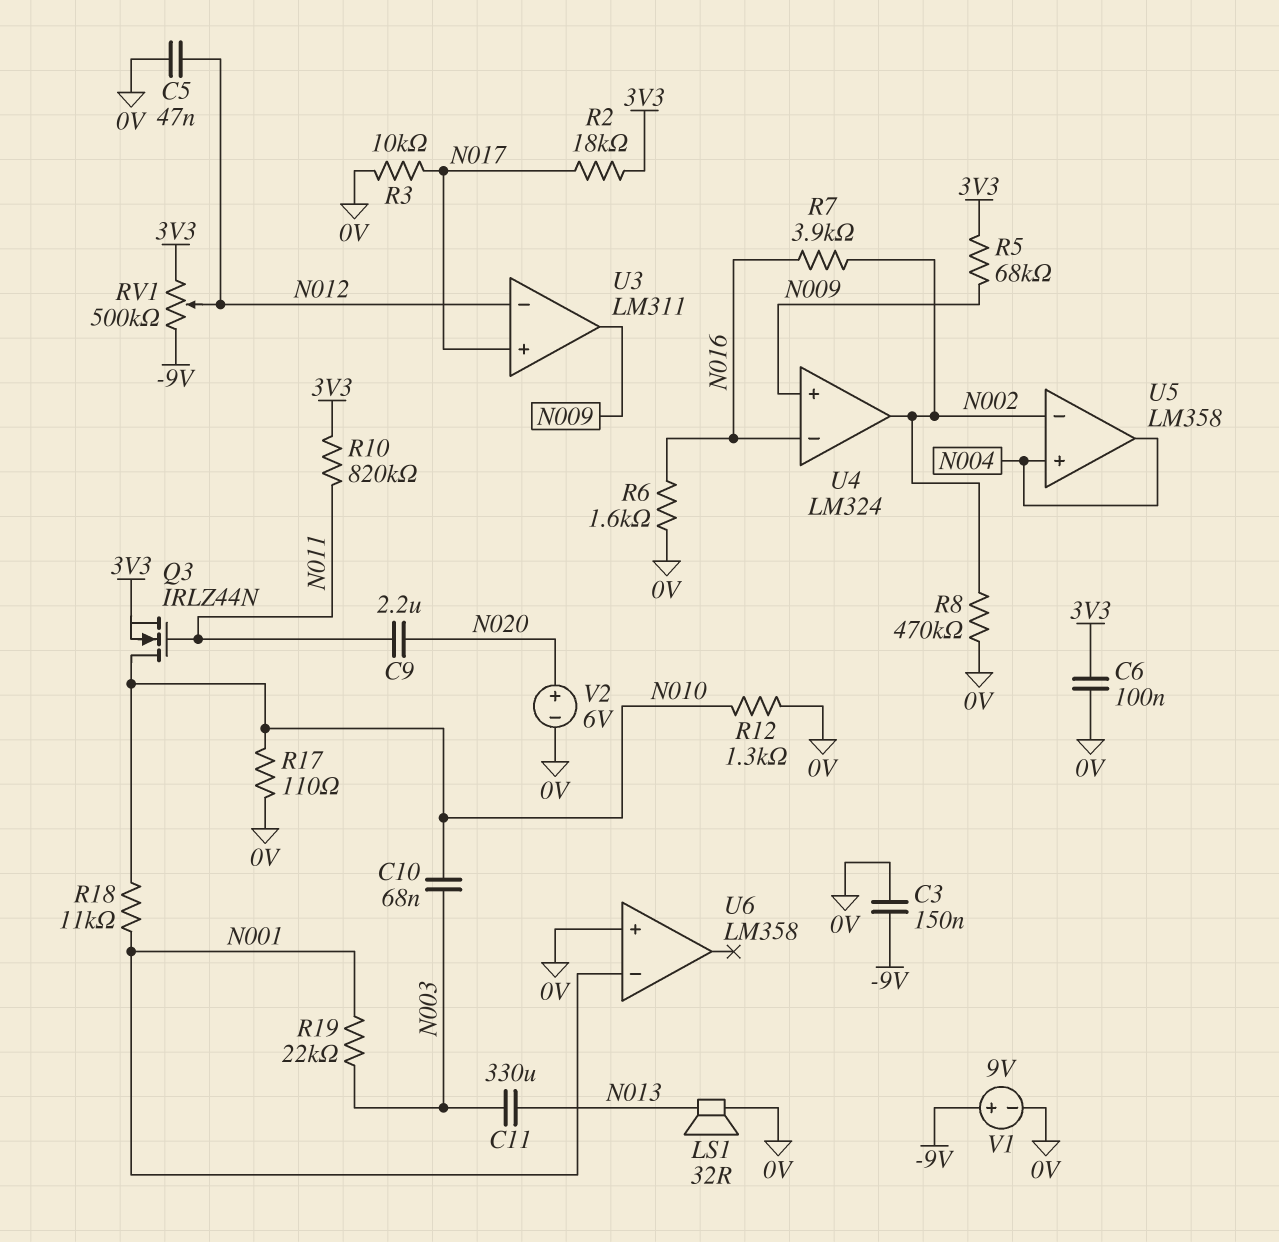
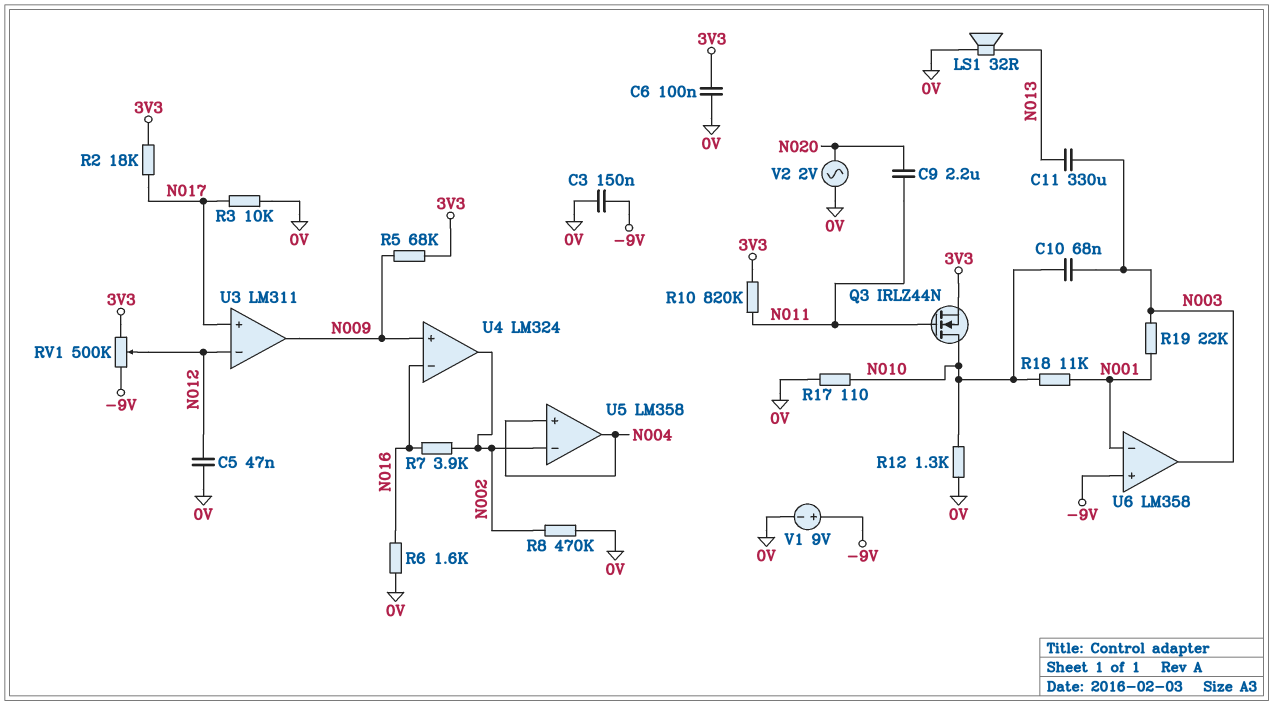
U6 pin in+: 0V -> -9V
U6 pin out: none -> N003
V2: 6V (plus N020, minus 0V) -> AC 2V (0V, N020)

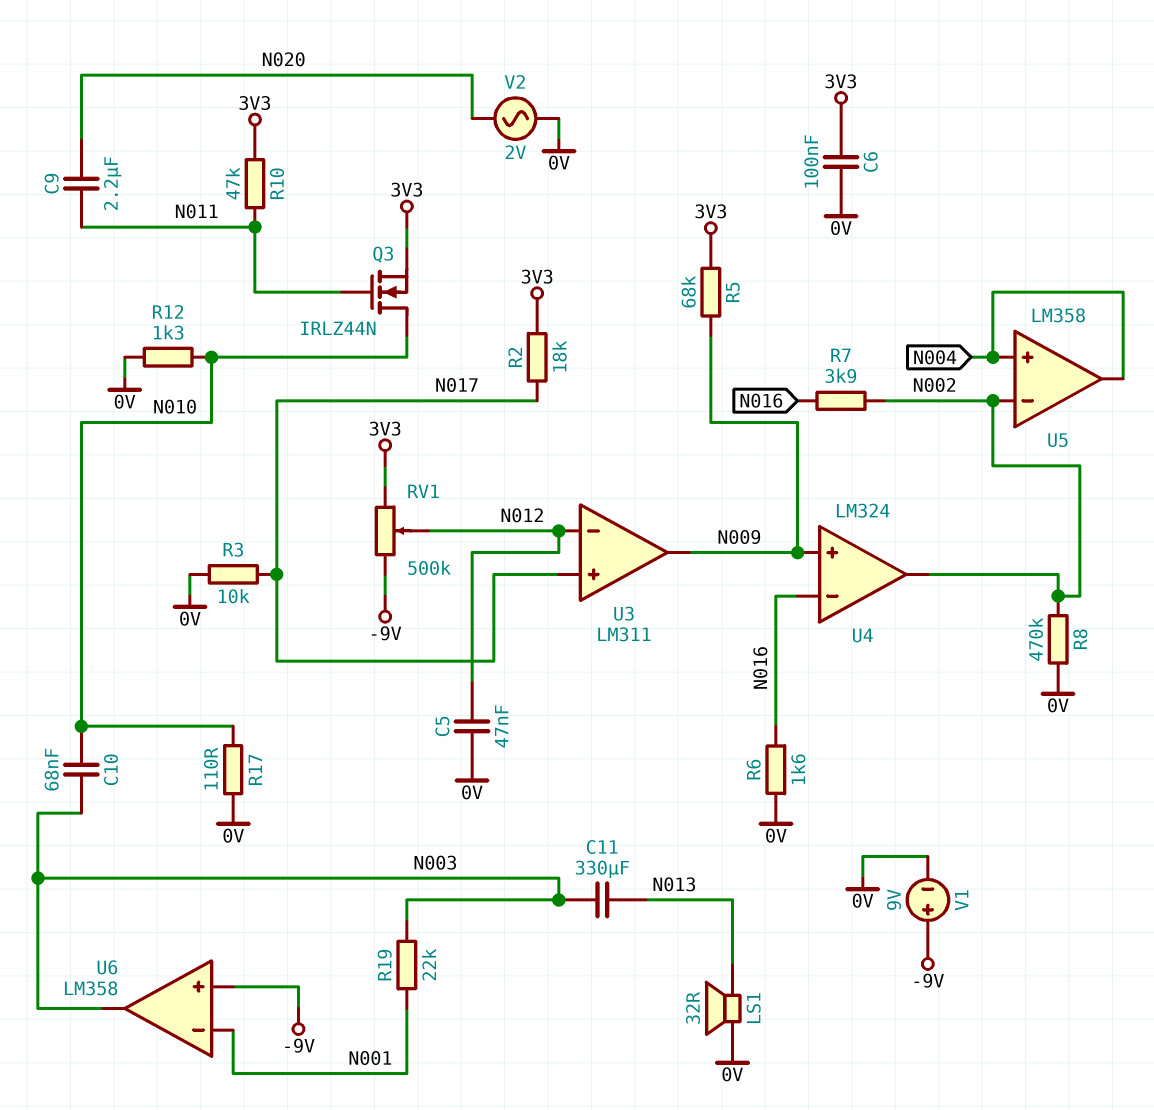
C3: 150nF (-9V, 0V) -> none
R10: 820k (3V3, N011) -> 47k (3V3, N011)
R18: 11k (N001, N010) -> none

